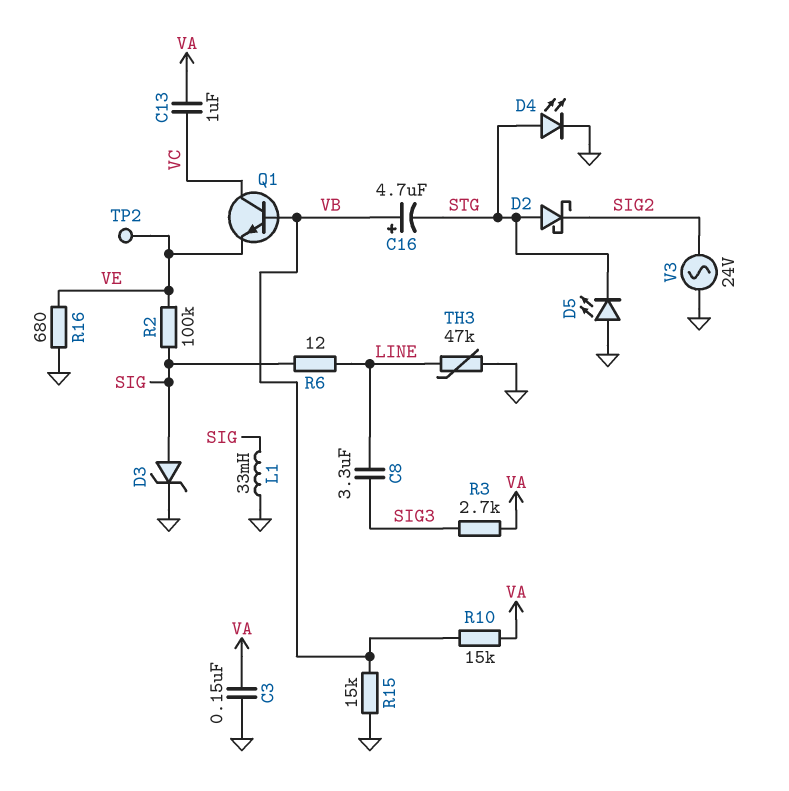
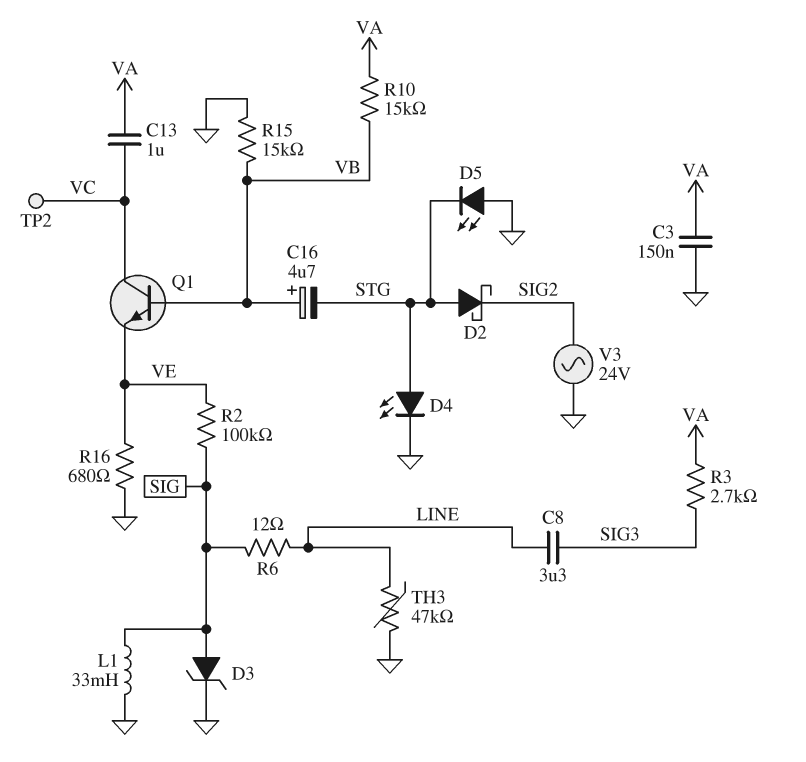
TP2: test point (VE) -> test point (VC)

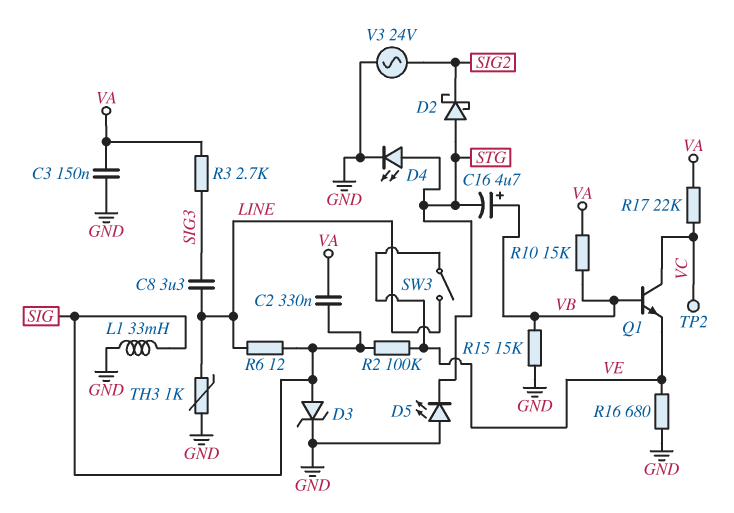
C2: none -> 330nF (SIG, VA)
C13: 1uF (VA, VC) -> none
R17: none -> 22k (VA, VC)
SW3: none -> switch (LINE, VE)
TH3: 47k (GND, LINE) -> 1k (GND, LINE)

